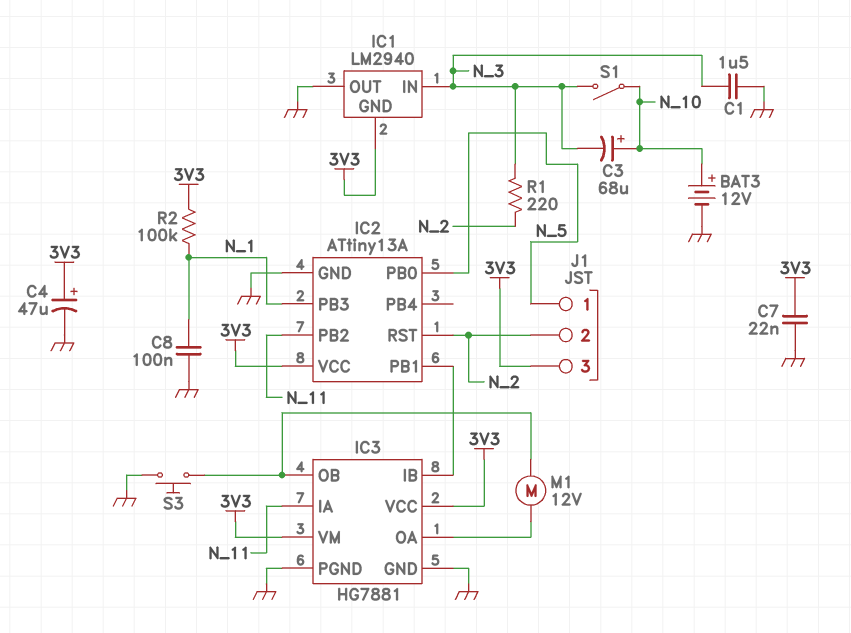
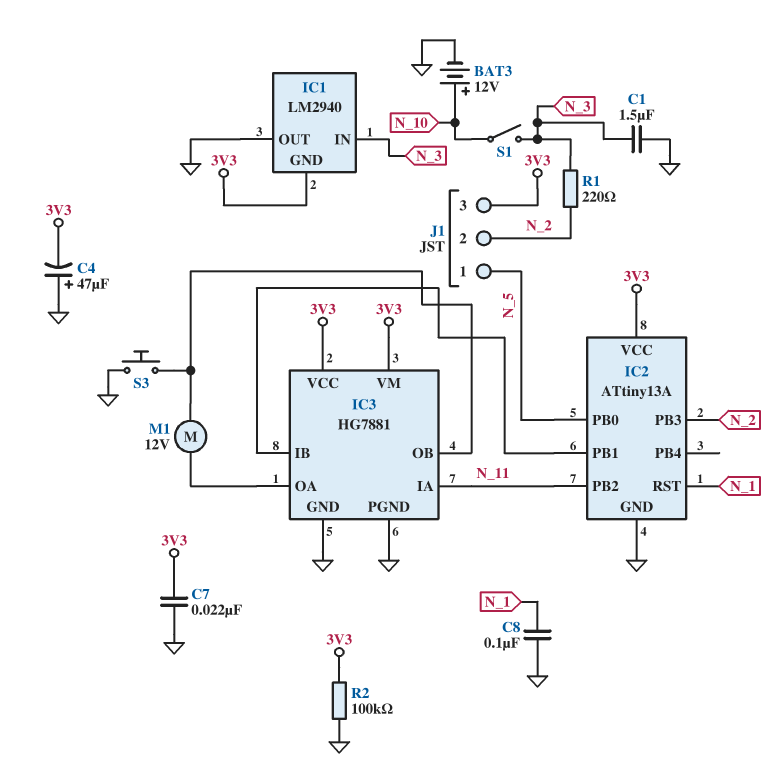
C3: 68uF (plus N_10, minus N_3) -> none
C4: 47uF (plus 3V3, minus GND) -> 47uF (plus GND, minus 3V3)
IC2 pin PB3: N_1 -> N_2
IC2 pin RST: N_2 -> N_1
R2: 100k (3V3, N_1) -> 100k (3V3, GND)

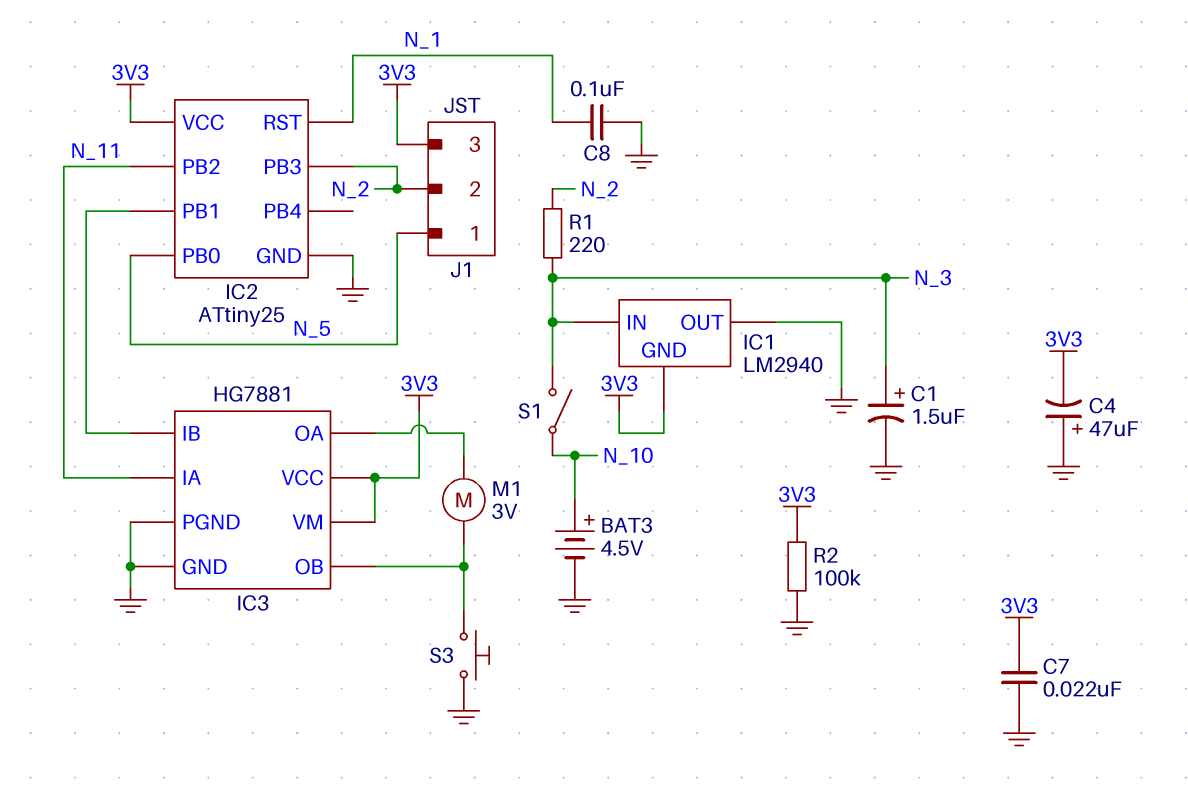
BAT3: 12V (plus N_10, minus GND) -> 4.5V (plus N_10, minus GND)
C1: 1.5uF (GND, N_3) -> 1.5uF (plus N_3, minus GND)
IC2: ATtiny13A -> ATtiny25
M1: motor 12V (IC3/OA, IC3/OB) -> motor 3V (IC3/OA, IC3/OB)

